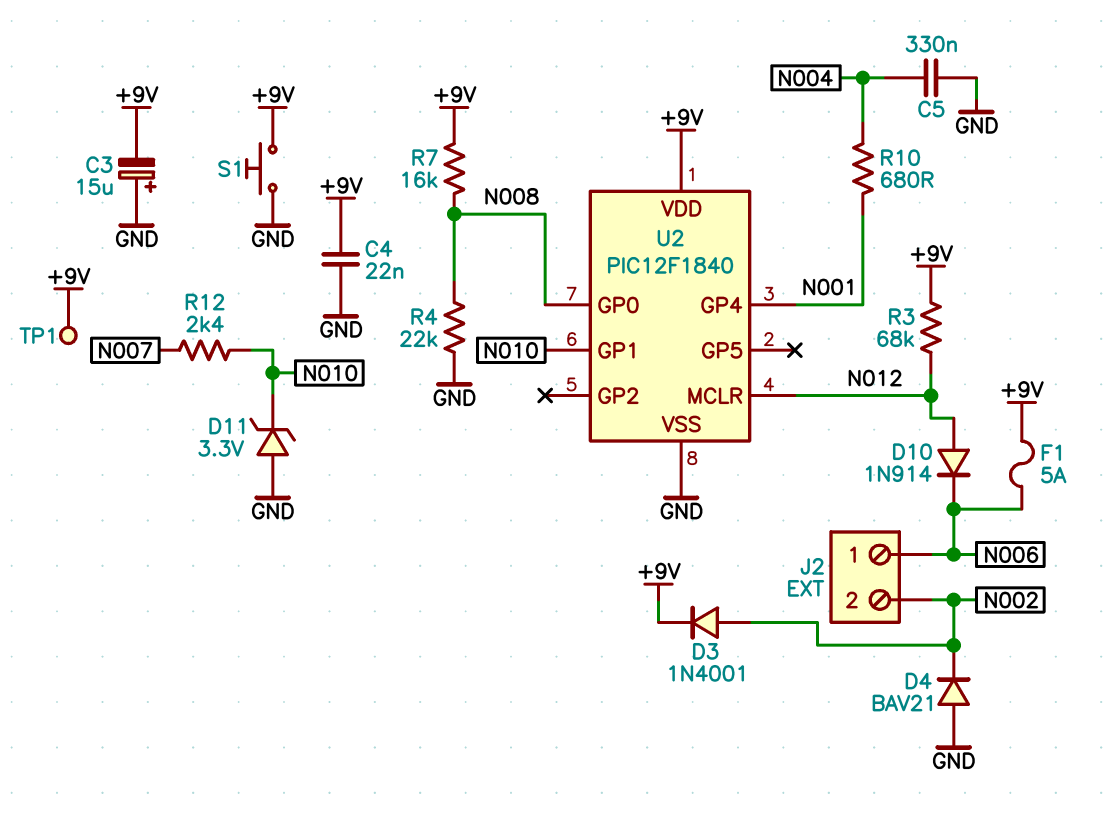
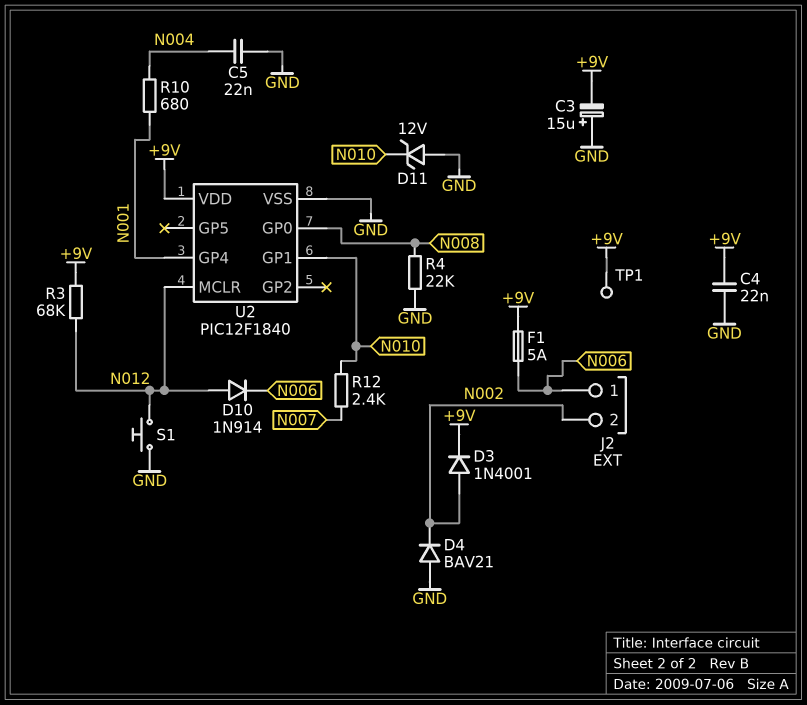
C5: 330nF (GND, N004) -> 22nF (GND, N004)
D11: zener 3.3V (A GND, K N010) -> zener 12V (A GND, K N010)
R7: 16k (+9V, N008) -> none
S1: button (+9V, GND) -> button (GND, N012)

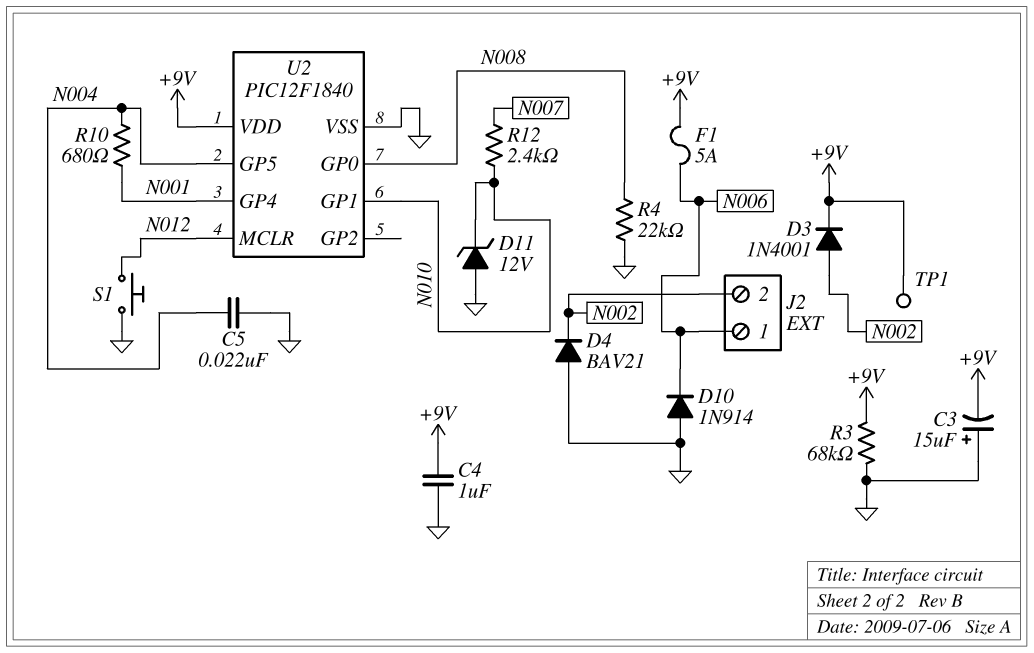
C4: 22nF (+9V, GND) -> 1uF (+9V, GND)
D10: diode 1N914 (A N012, K N006) -> diode 1N914 (A GND, K N006)
R3: 68k (+9V, N012) -> 68k (+9V, GND)
U2 pin GP5: none -> N004

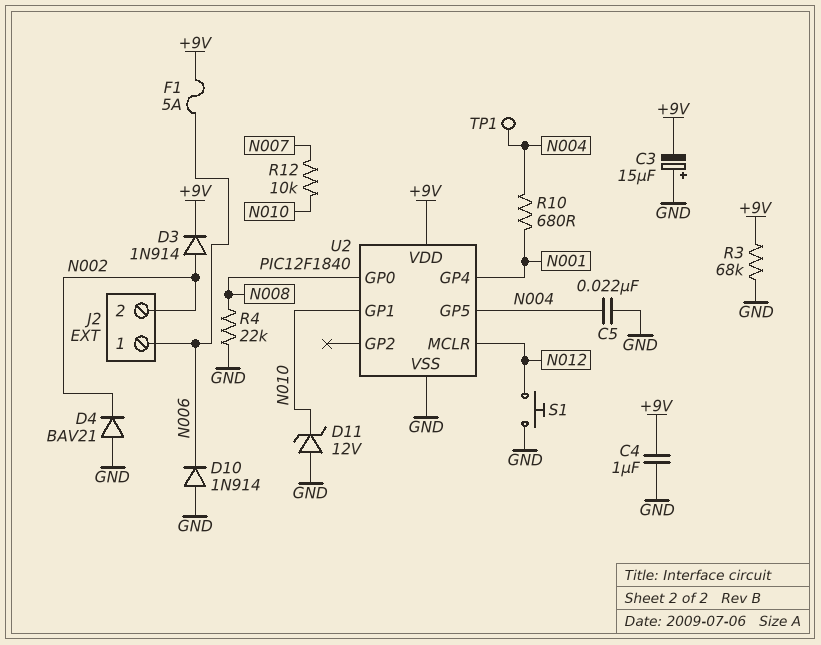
D3: diode 1N4001 (A N002, K +9V) -> diode 1N914 (A N002, K +9V)
R12: 2.4k (N007, N010) -> 10k (N007, N010)
TP1: test point (+9V) -> test point (N004)

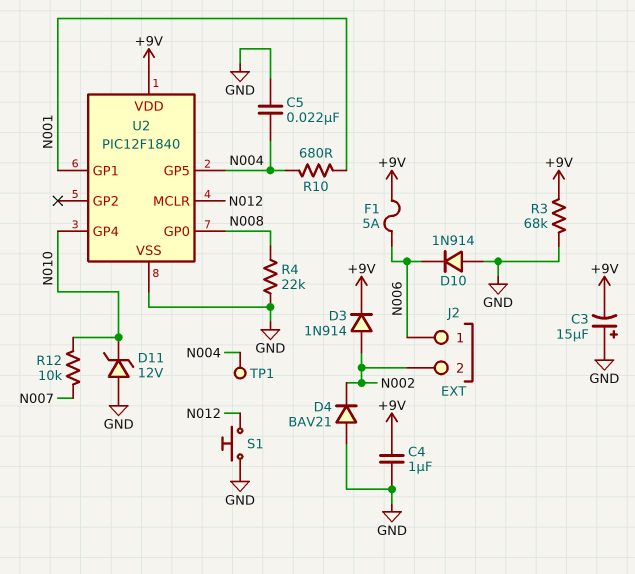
U2 pin GP1: N010 -> N001
U2 pin GP4: N001 -> N010

